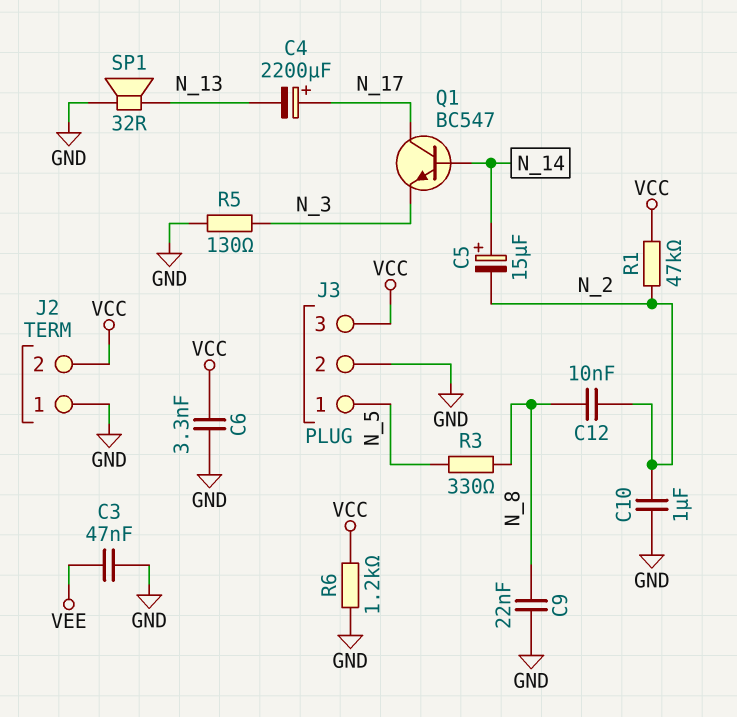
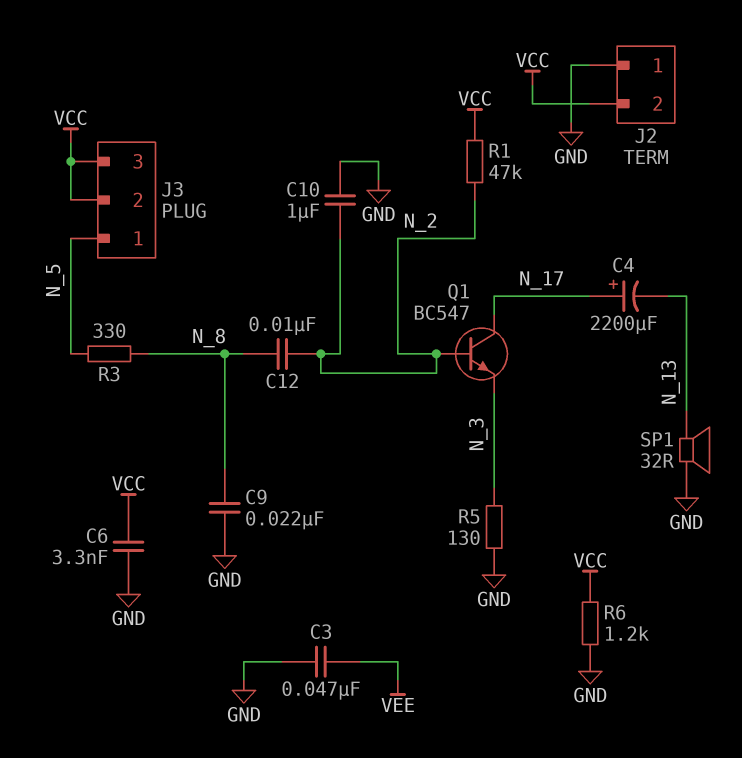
C5: 15uF (plus N_14, minus N_2) -> none
J3 pin 2: GND -> VCC
Q1: NPN BC547 (B N_14, C N_17, E N_3) -> NPN BC547 (B N_2, C N_17, E N_3)

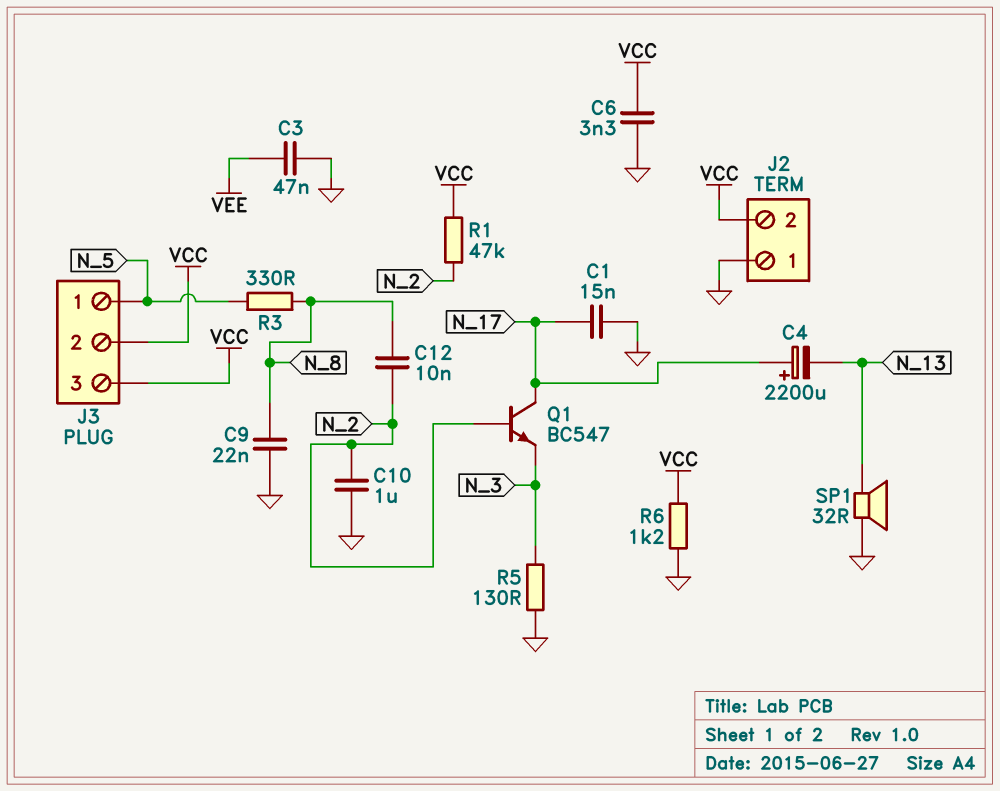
C1: none -> 15nF (GND, N_17)

